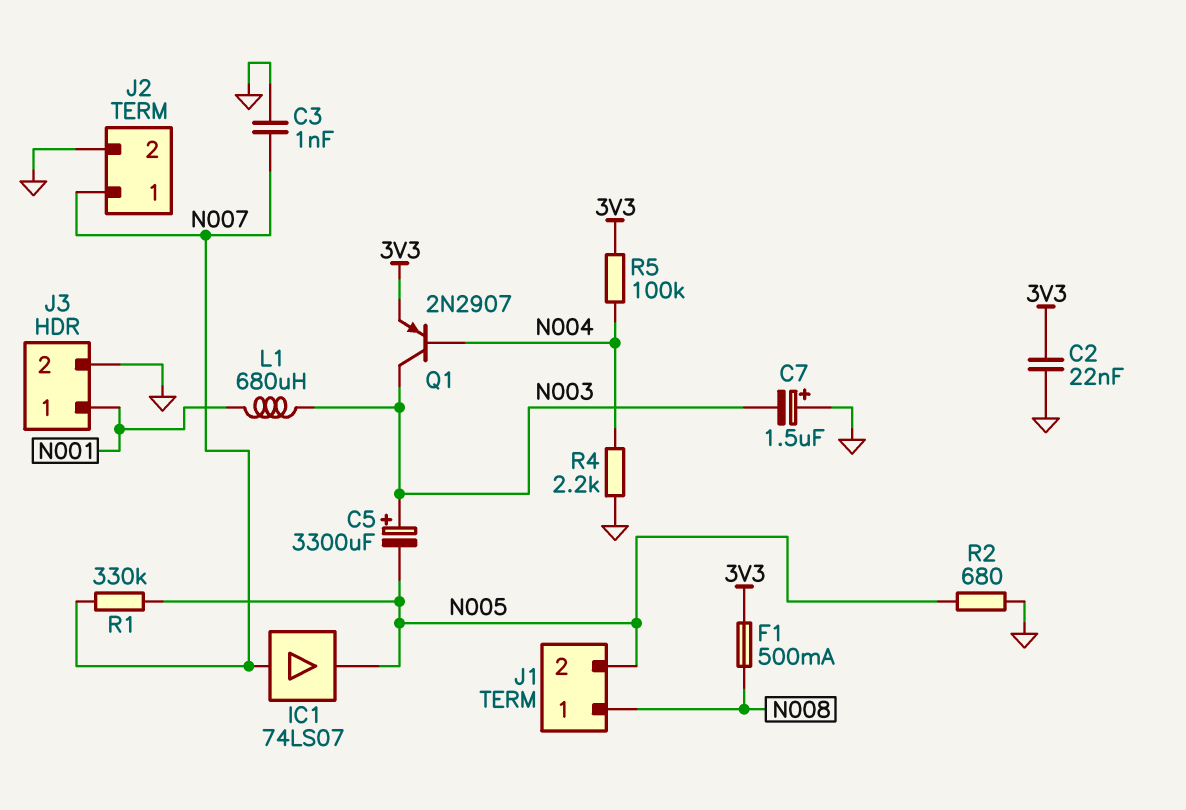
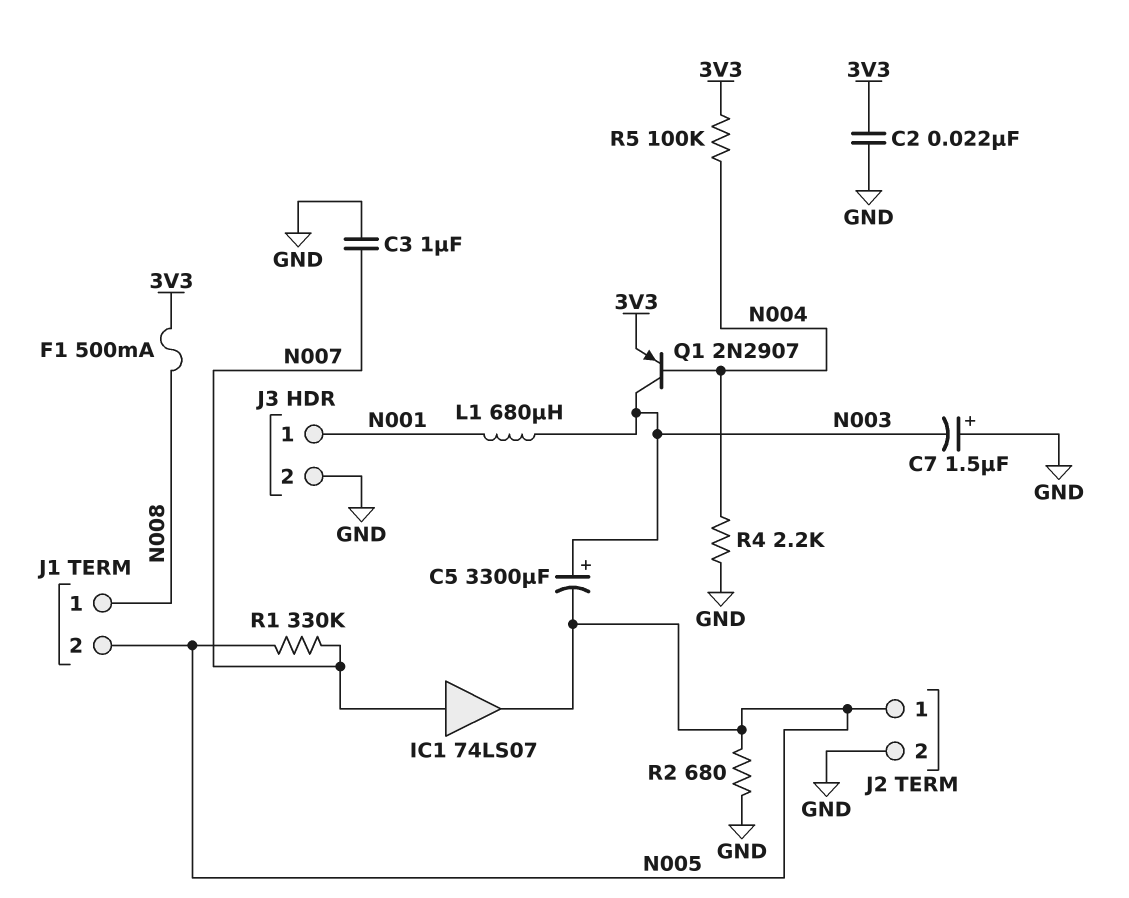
C3: 1nF (GND, N007) -> 1uF (GND, N007)
J2 pin 1: N007 -> N005

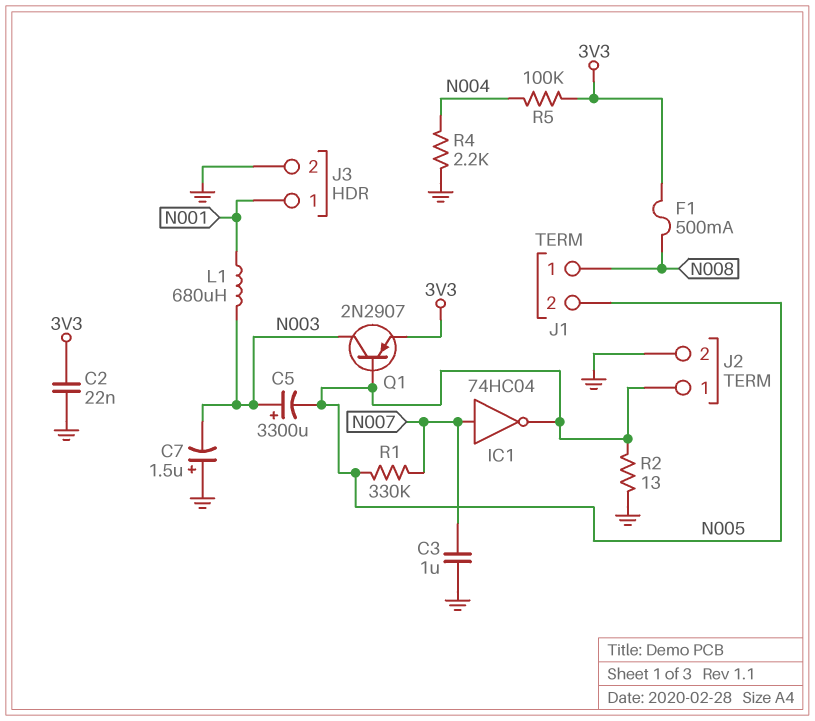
IC1: buffer 74LS07 (in N007, out N005) -> NOT 74HC04 (in N007, out N005)
Q1: PNP 2N2907 (B N004, C N003, E 3V3) -> PNP 2N2907 (B N005, C N003, E 3V3)
R2: 680 (GND, N005) -> 13 (GND, N005)

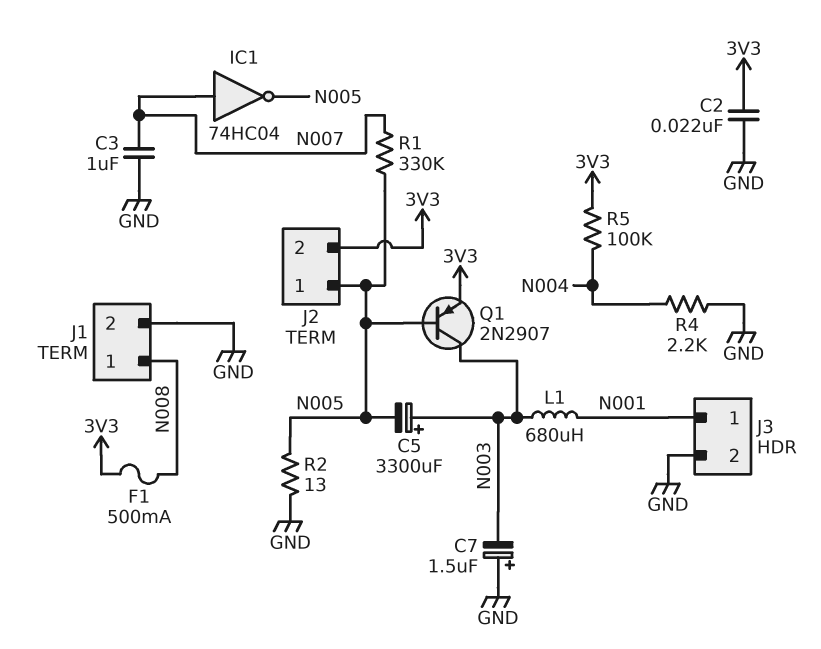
J1 pin 2: N005 -> GND
J2 pin 2: GND -> 3V3

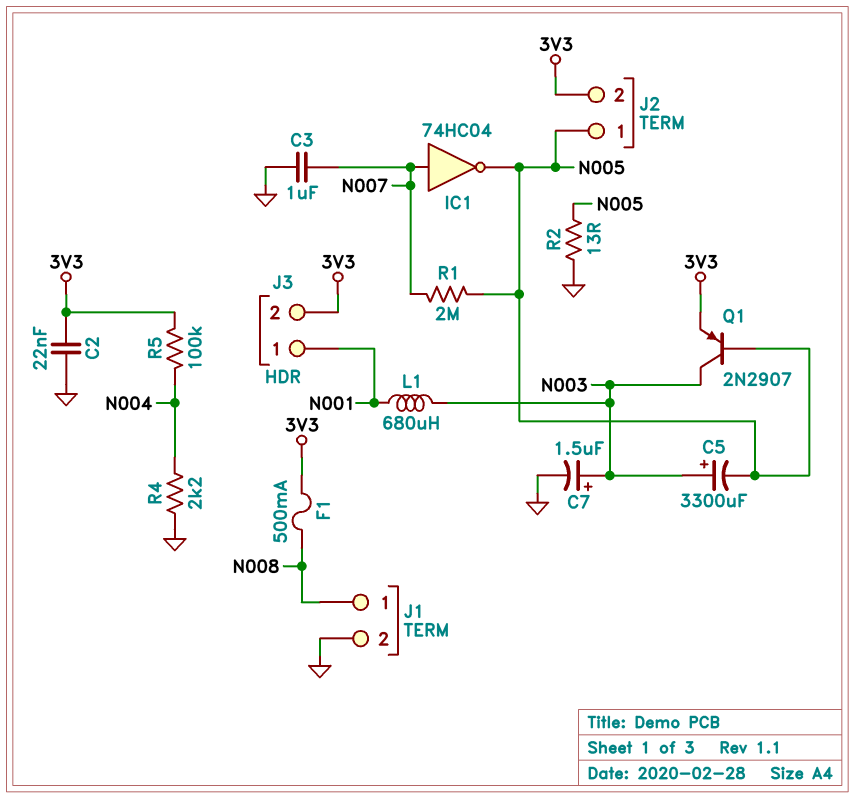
C7: 1.5uF (plus GND, minus N003) -> 1.5uF (plus N003, minus GND)
J3 pin 2: GND -> 3V3
R1: 330k (N005, N007) -> 2M (N005, N007)

